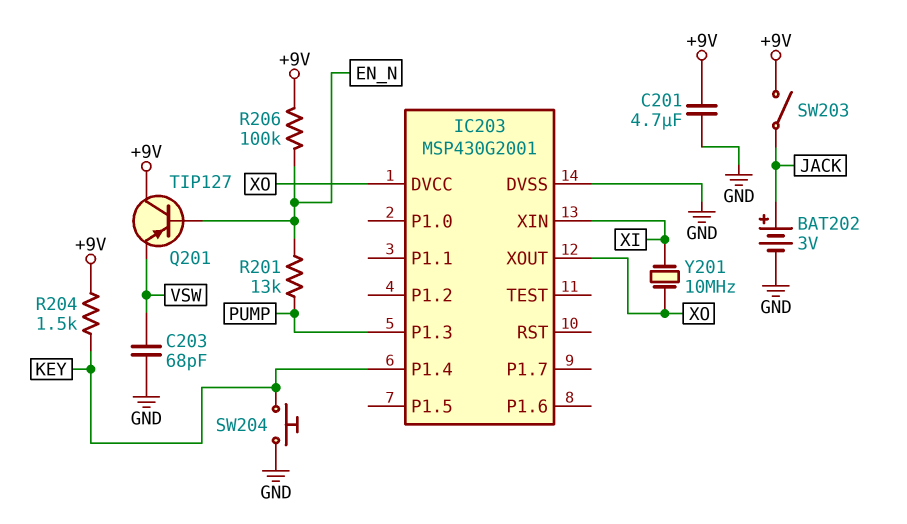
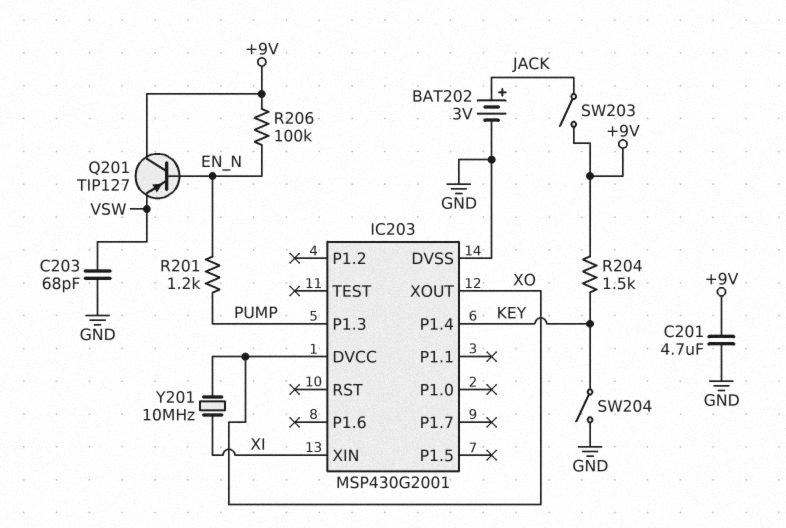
R201: 13k (EN_N, PUMP) -> 1.2k (EN_N, PUMP)
SW204: button (GND, KEY) -> switch (GND, KEY)

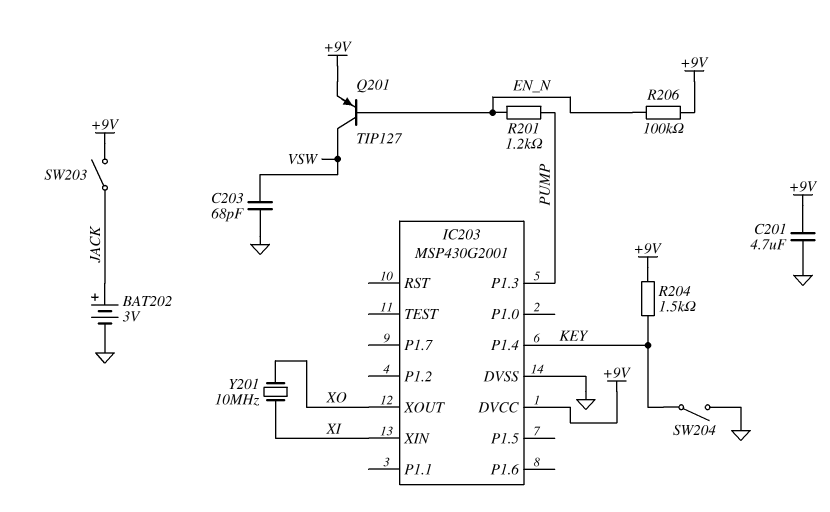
IC203 pin DVCC: XO -> +9V
Q201: PNP TIP127 (B EN_N, C +9V, E VSW) -> PNP TIP127 (B EN_N, C VSW, E +9V)

